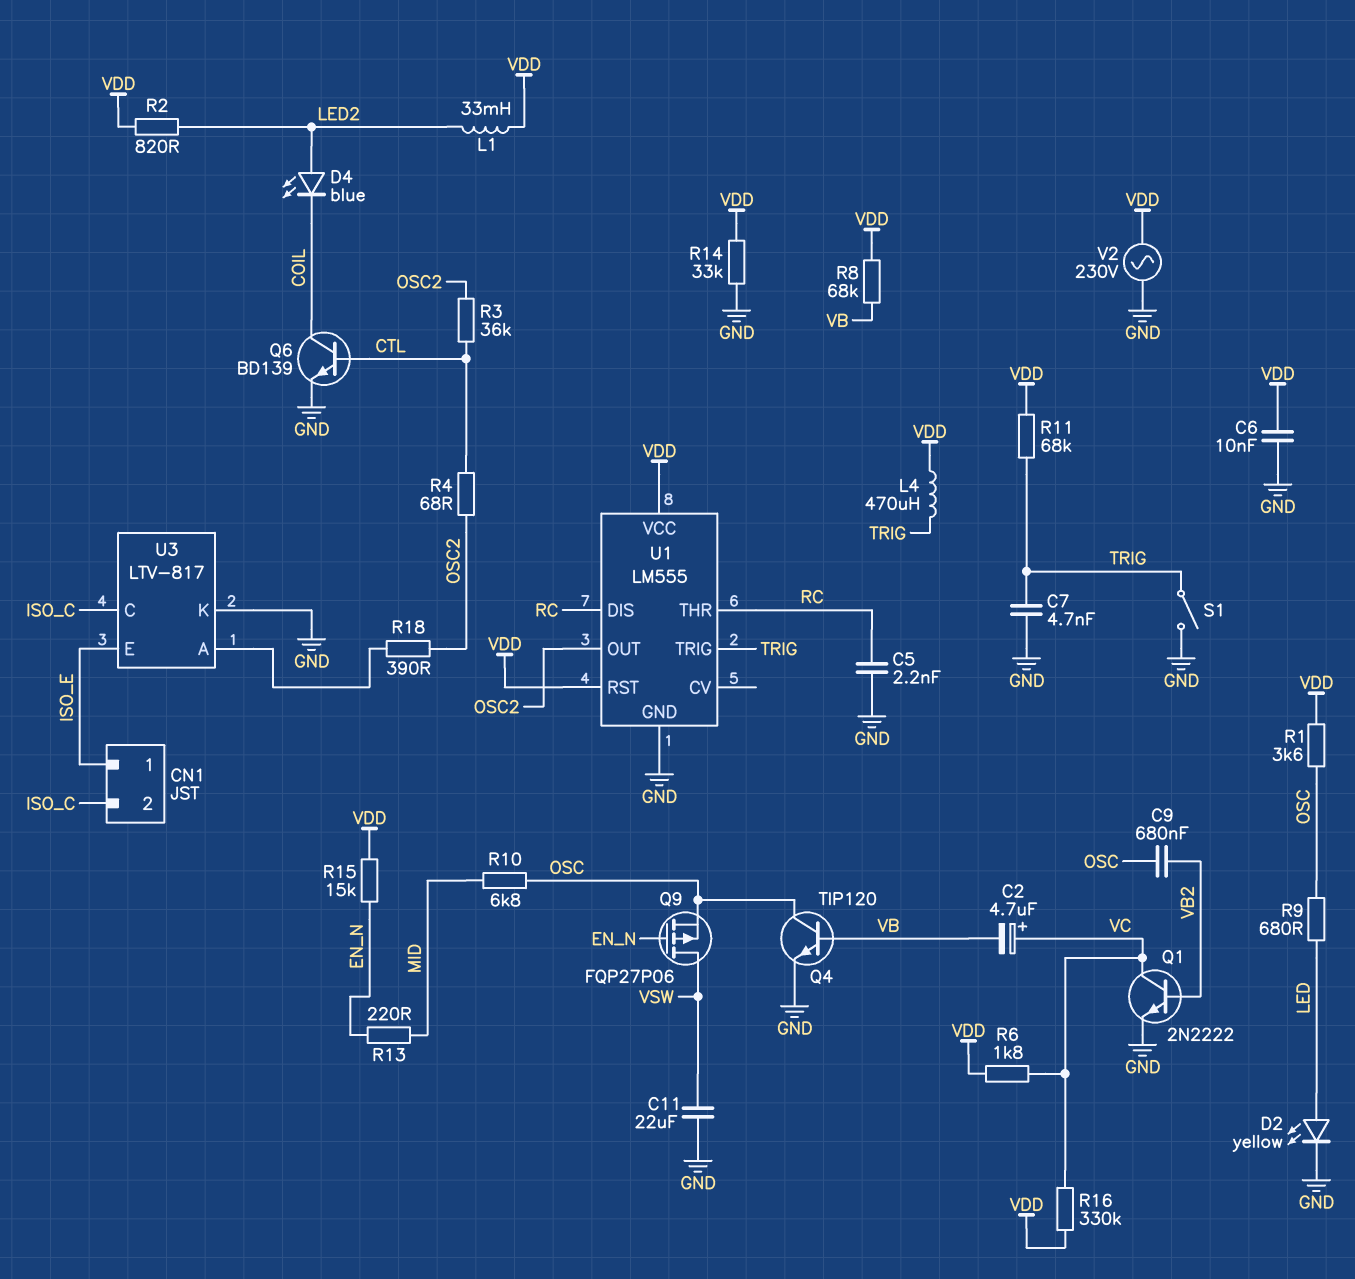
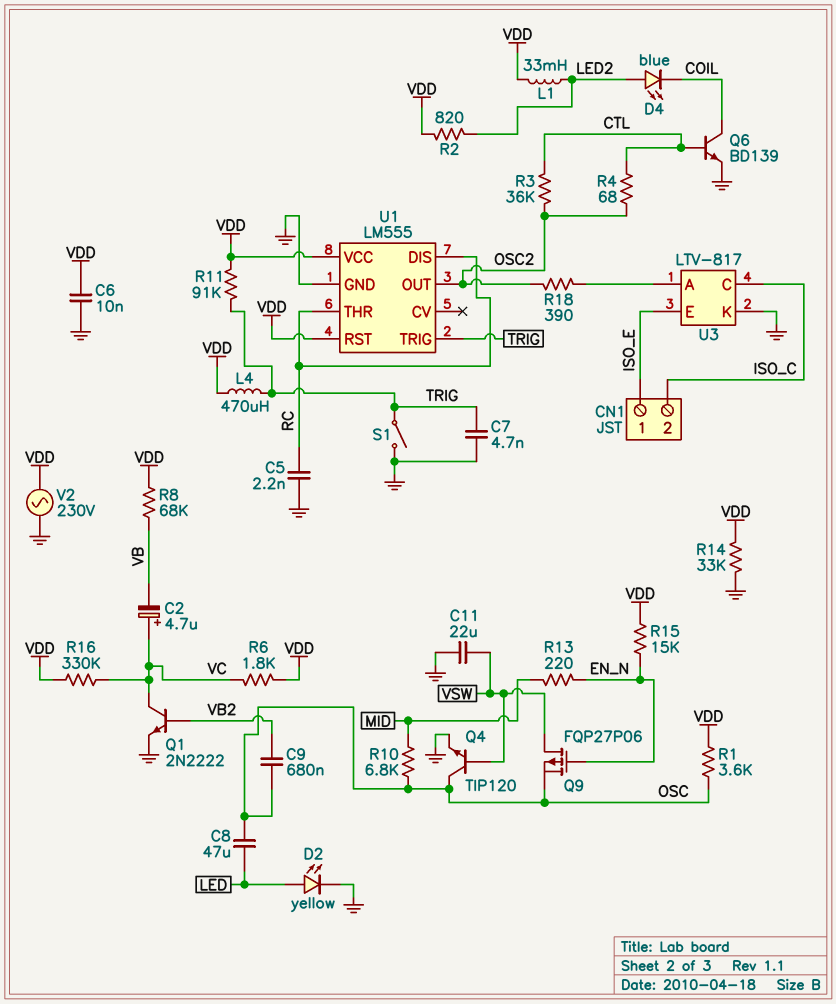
C8: none -> 47uF (LED, OSC)
Q4: NPN TIP120 (B VB, C OSC, E GND) -> NPN TIP120 (B VSW, C OSC, E GND)
R9: 680 (LED, OSC) -> none
R11: 68k (TRIG, VDD) -> 91k (TRIG, VDD)

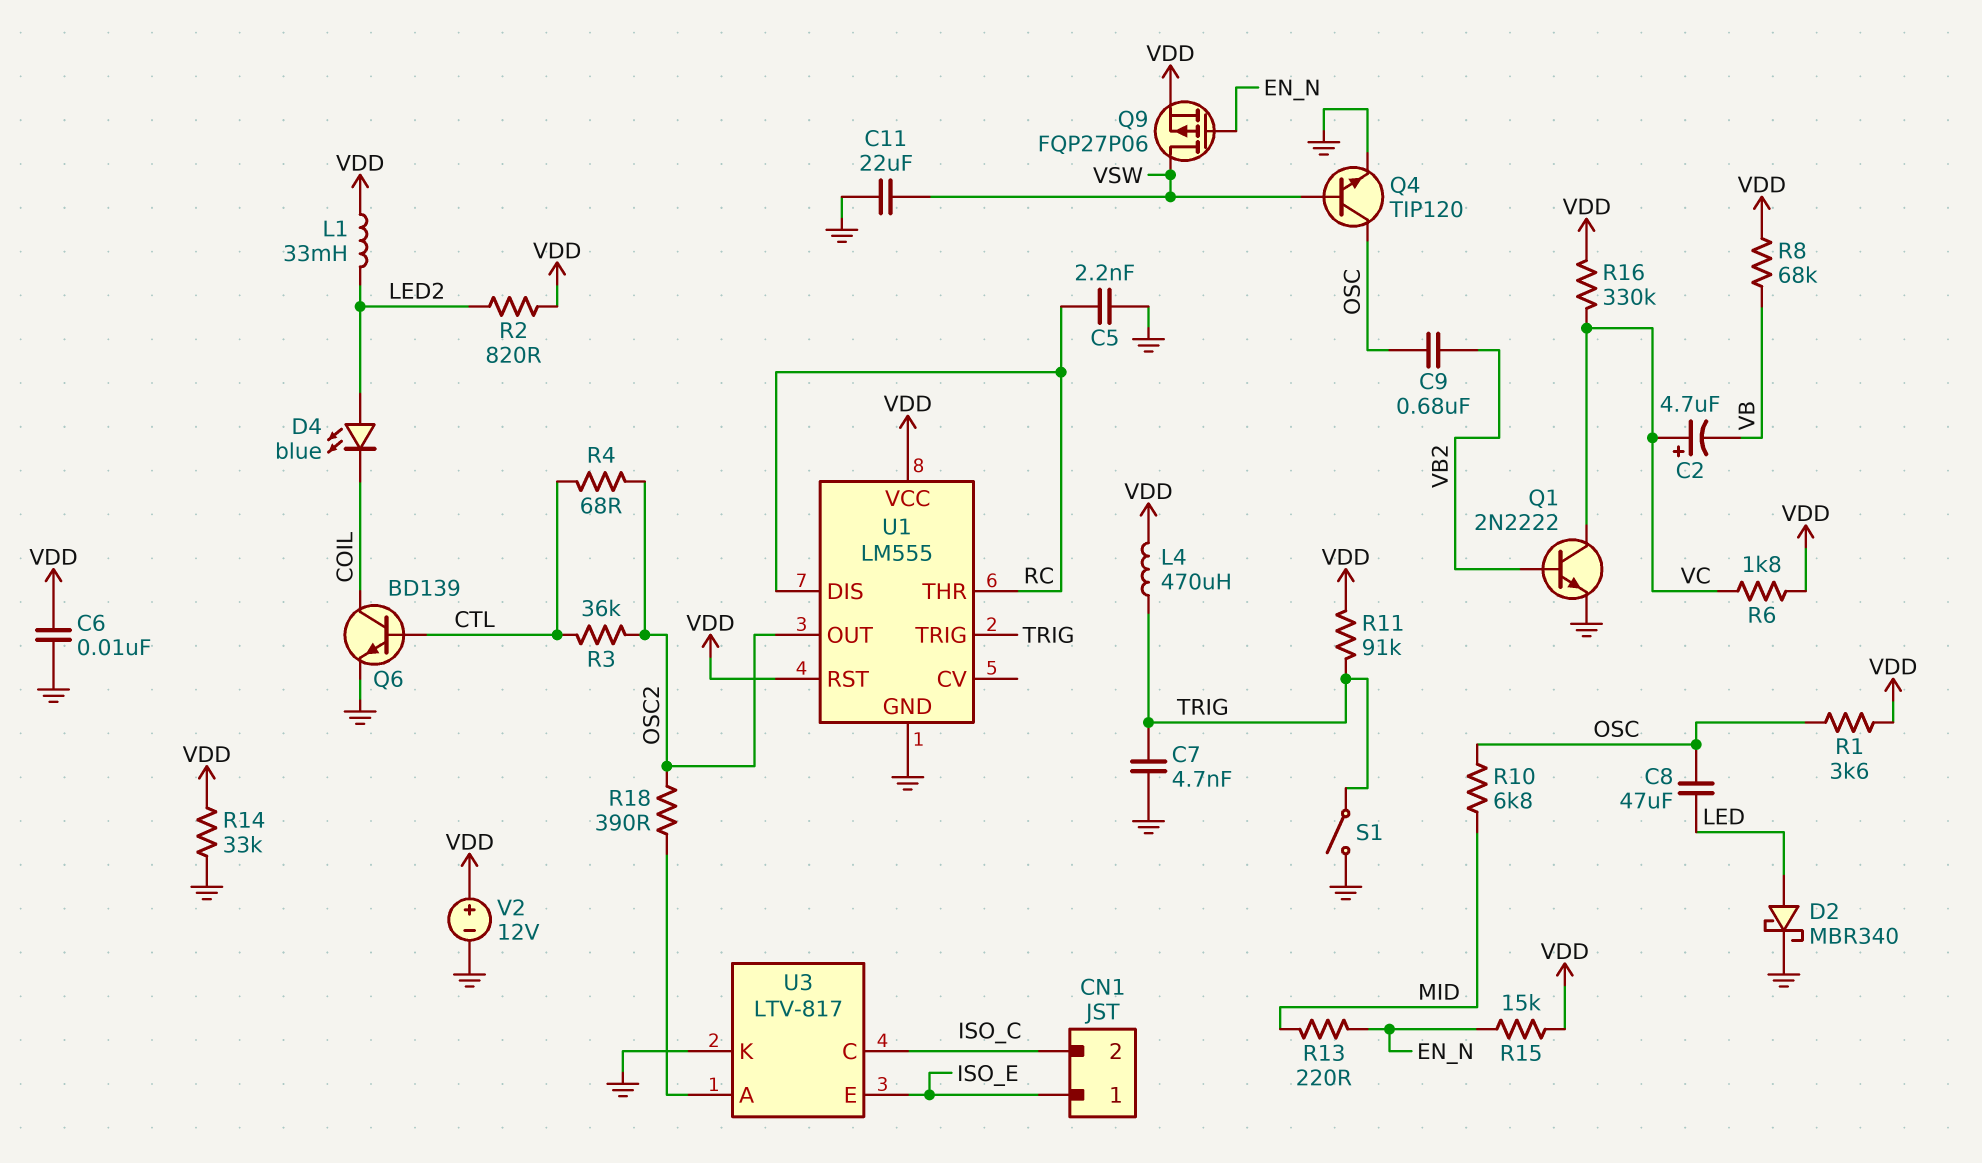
D2: LED yellow (A LED, K GND) -> schottky MBR340 (A LED, K GND)
Q9: PMOS FQP27P06 (G EN_N, D VSW, S OSC) -> PMOS FQP27P06 (G EN_N, D VSW, S VDD)
V2: AC 230V (GND, VDD) -> 12V (plus VDD, minus GND)

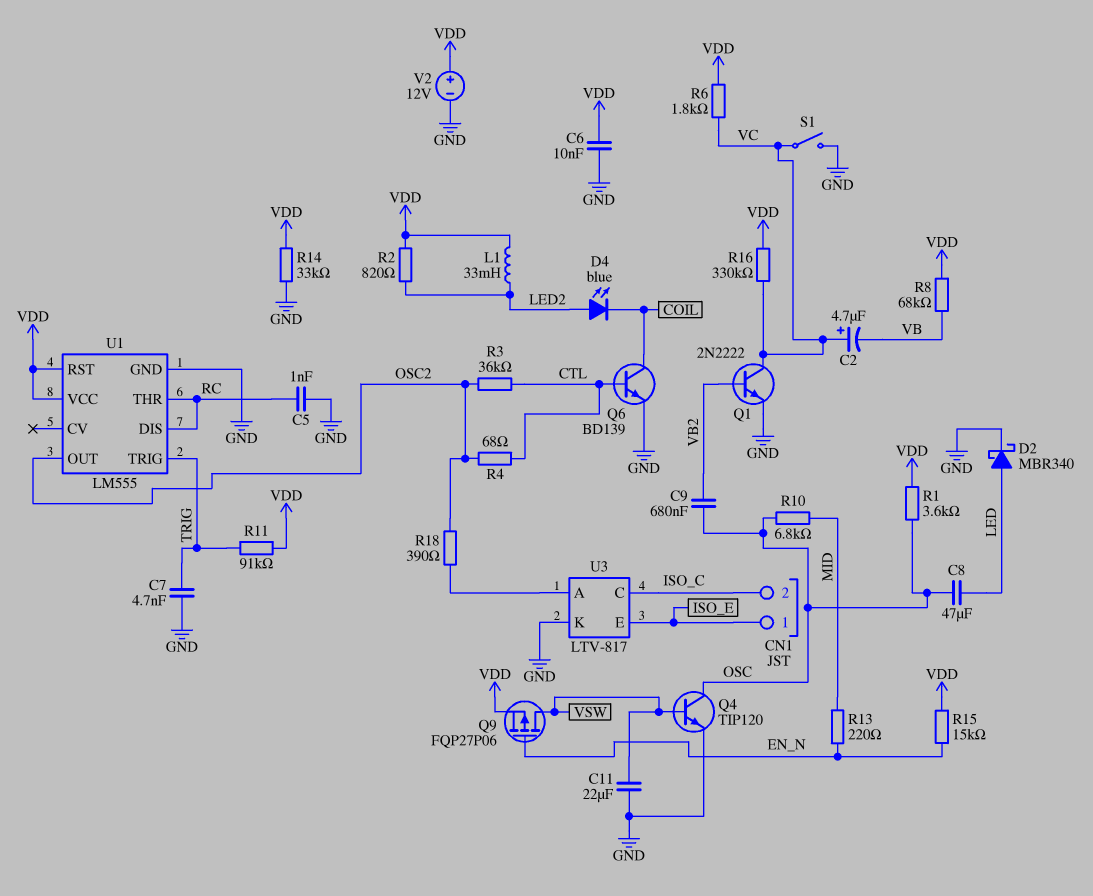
C5: 2.2nF (GND, RC) -> 1nF (GND, RC)
L4: 470uH (TRIG, VDD) -> none
S1: switch (GND, TRIG) -> switch (GND, VC)

